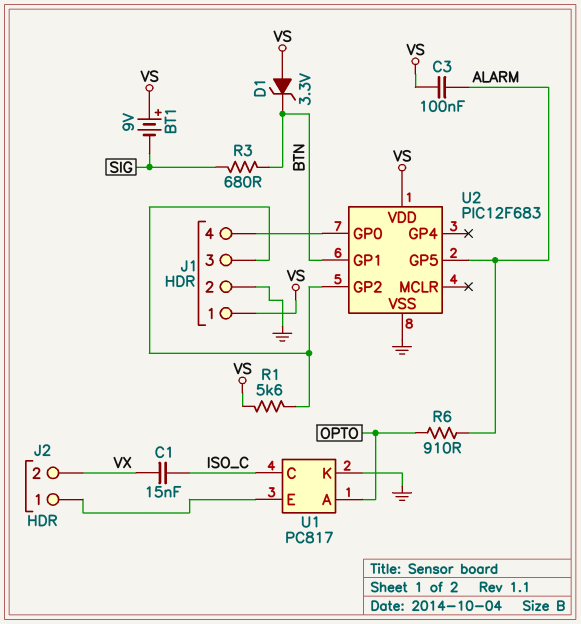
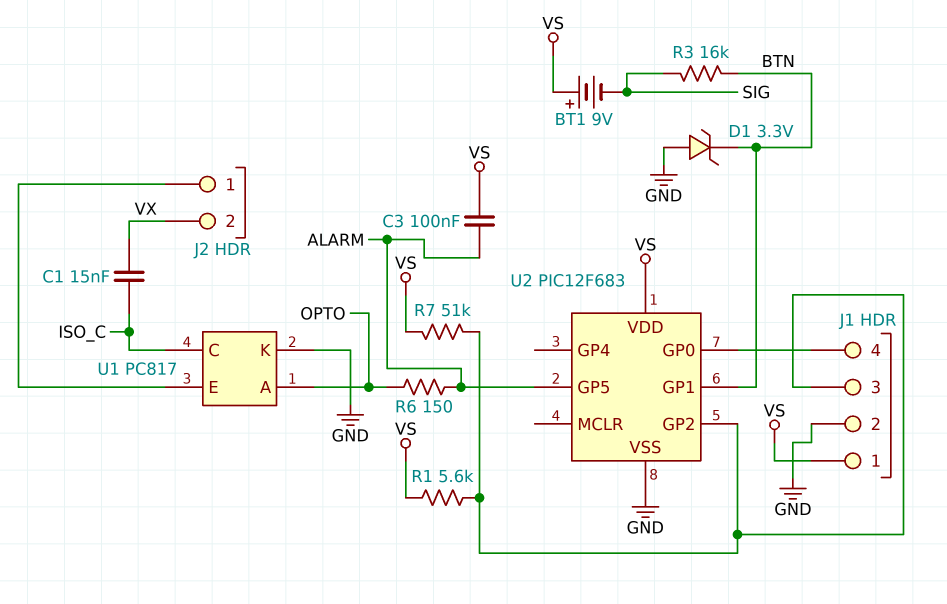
D1: zener 3.3V (A VS, K BTN) -> zener 3.3V (A GND, K BTN)
R3: 680 (BTN, SIG) -> 16k (BTN, SIG)
R6: 910 (ALARM, OPTO) -> 150 (ALARM, OPTO)
R7: none -> 51k (J1/3, VS)

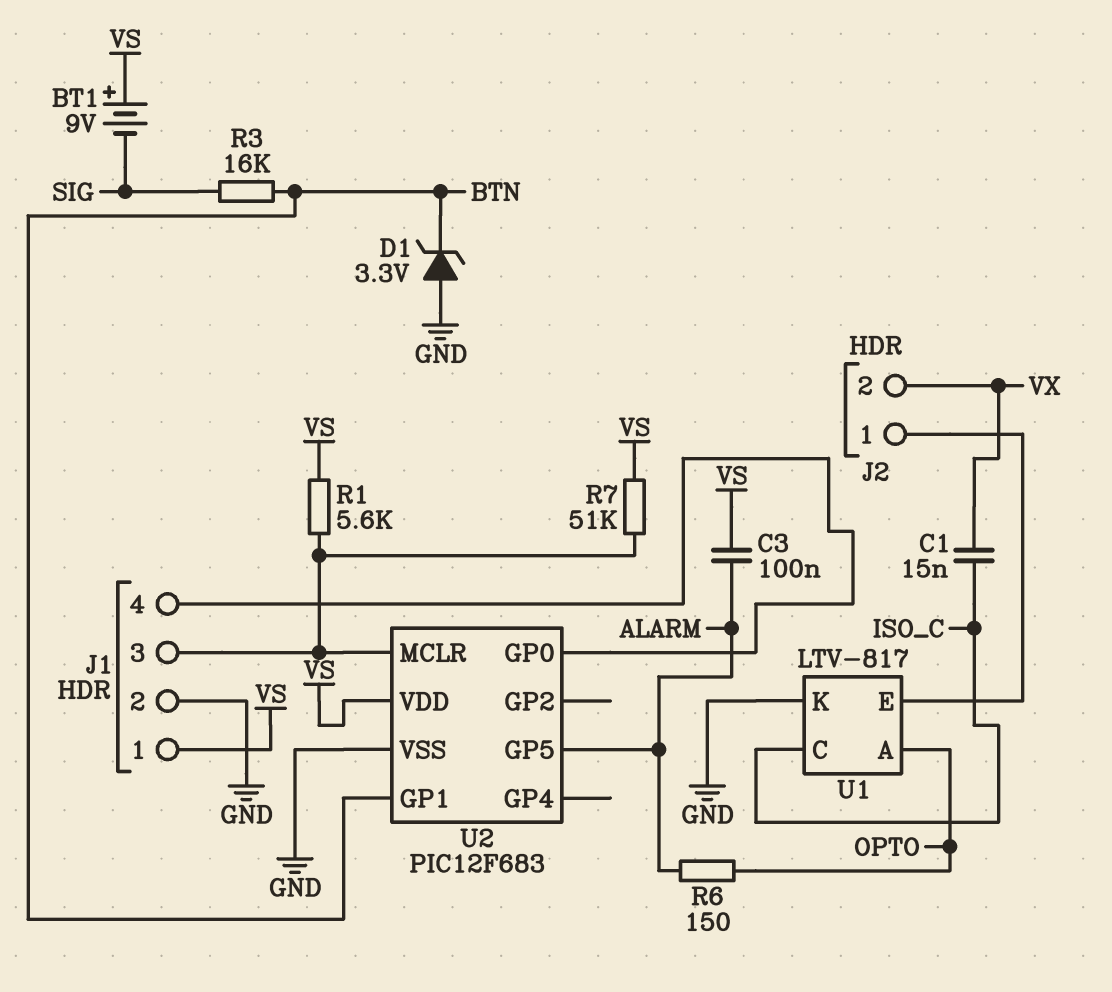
U1: PC817 -> LTV-817
U2 pin GP2: J1/3 -> none
U2 pin MCLR: none -> J1/3

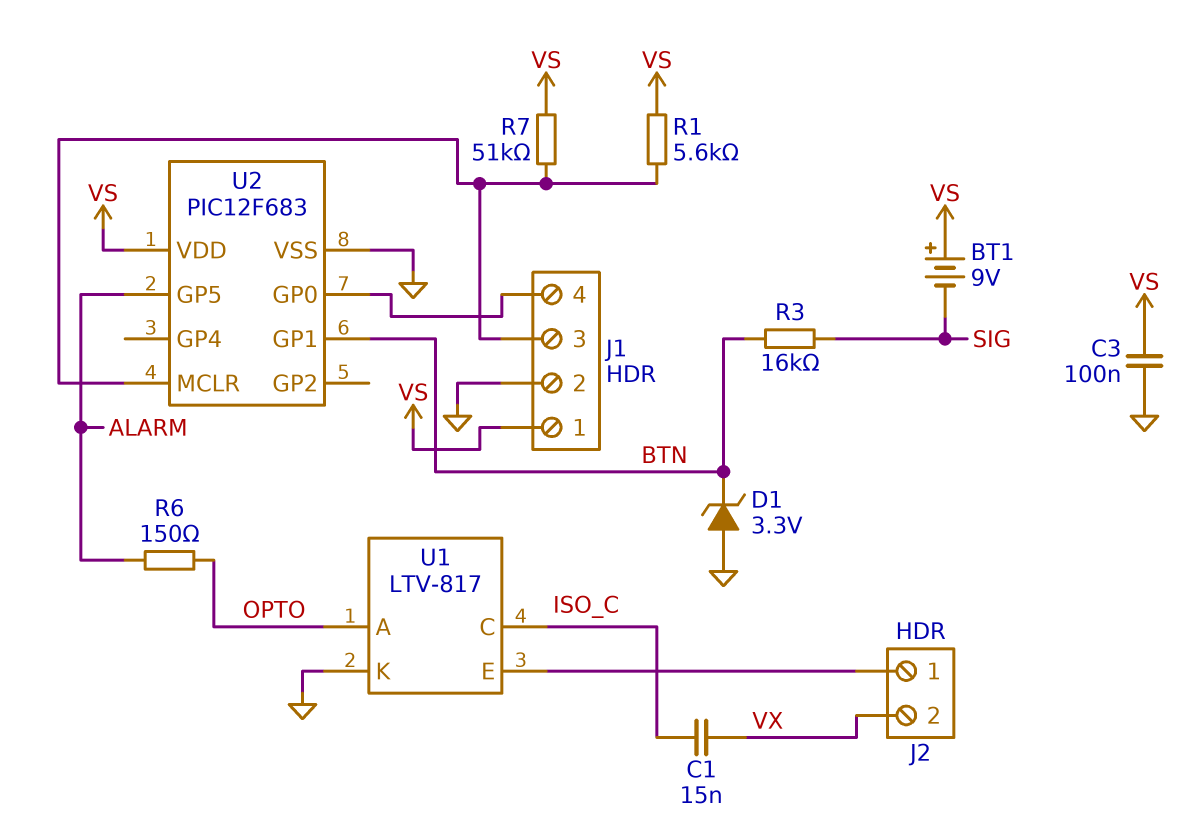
C3: 100nF (ALARM, VS) -> 100nF (GND, VS)

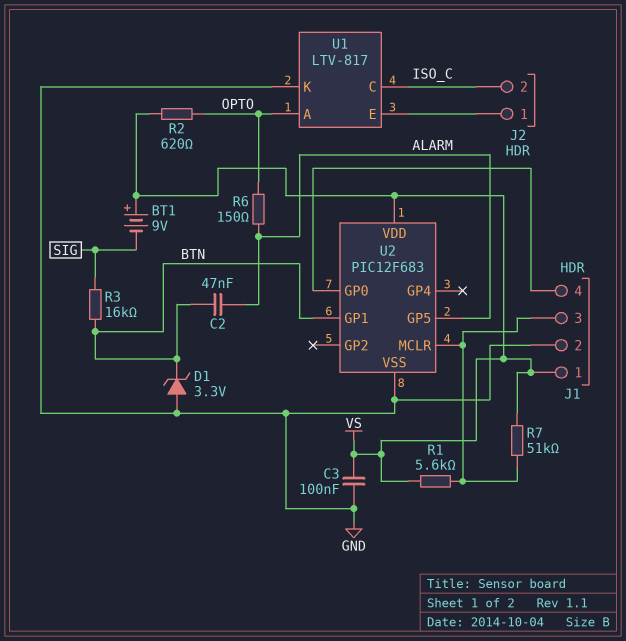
C1: 15nF (ISO_C, VX) -> none
C2: none -> 47nF (ALARM, BTN)
J2 pin 2: VX -> ISO_C
R2: none -> 620 (OPTO, VS)

